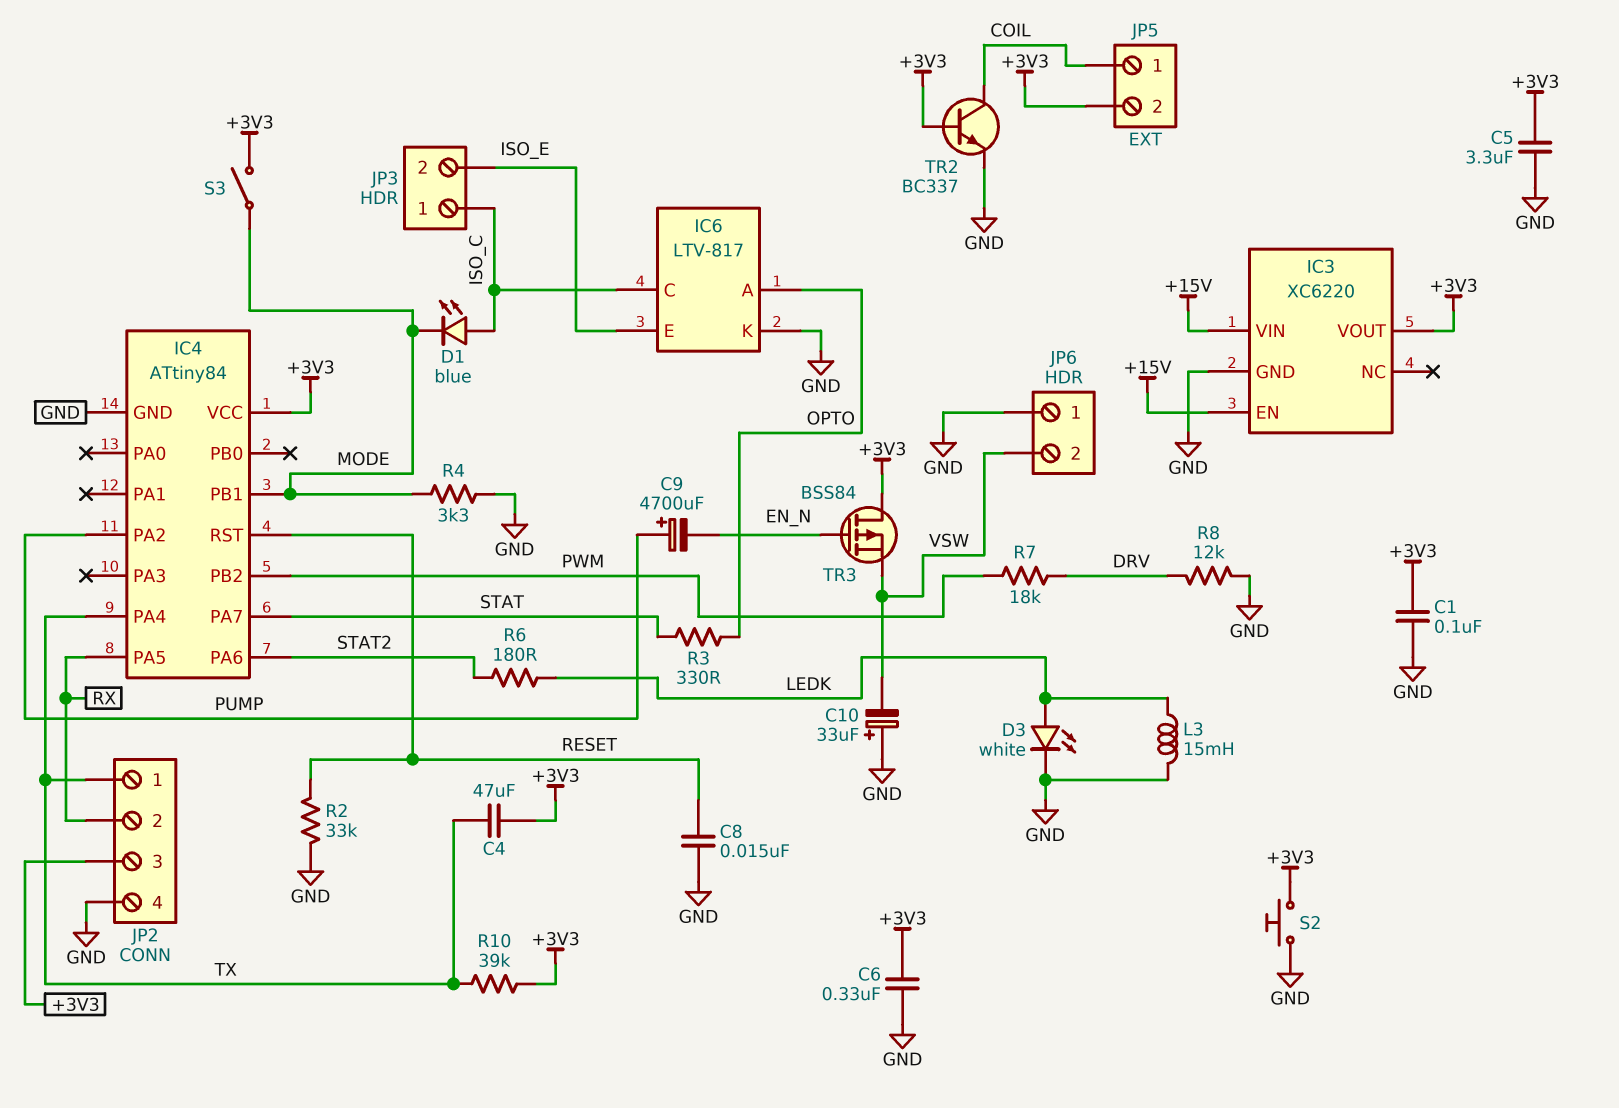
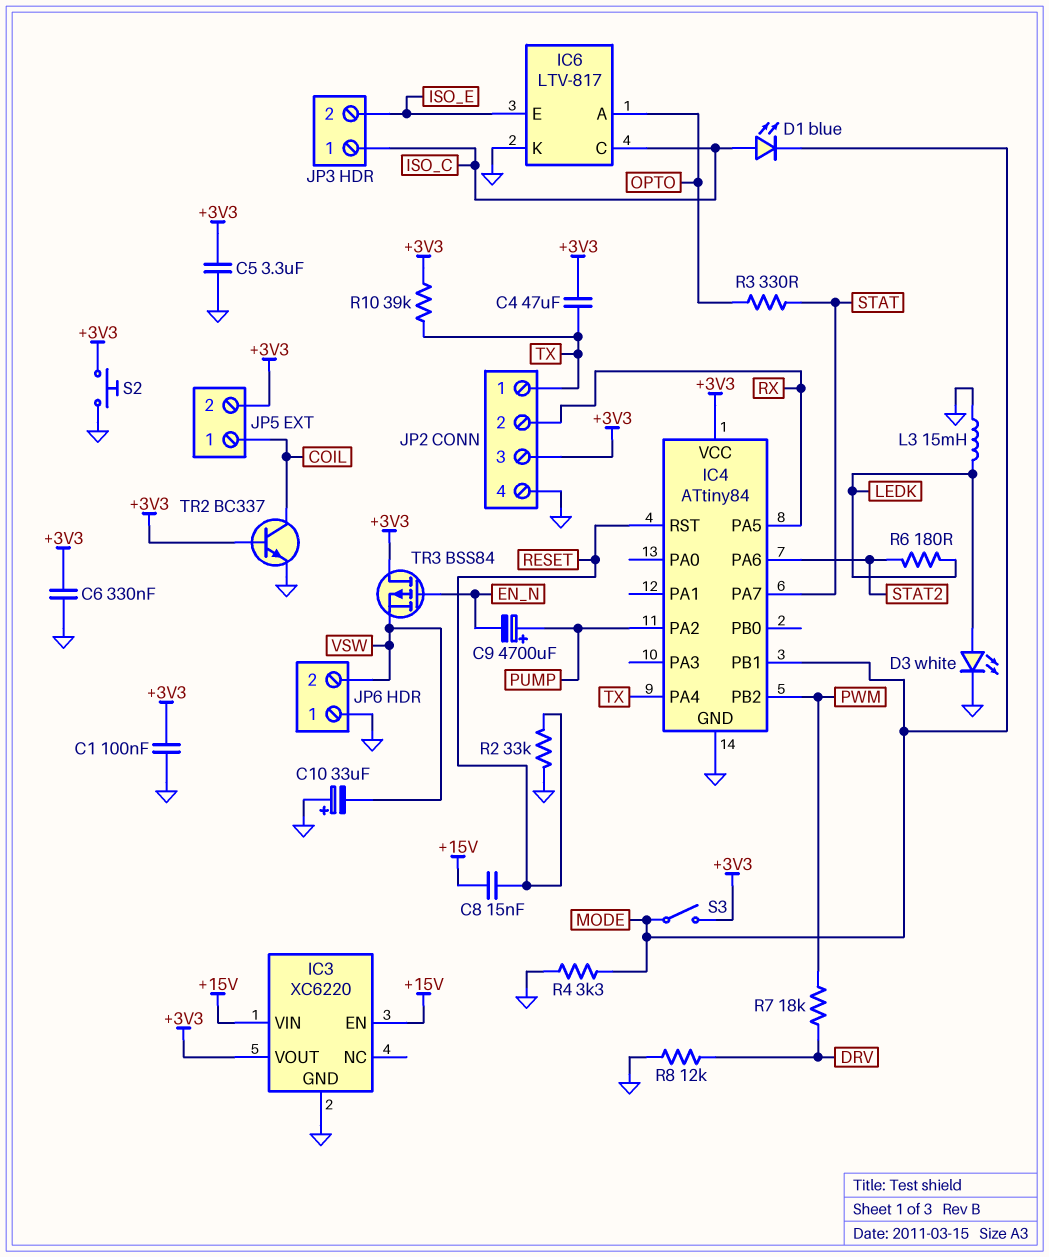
C8: 15nF (GND, RESET) -> 15nF (+15V, RESET)

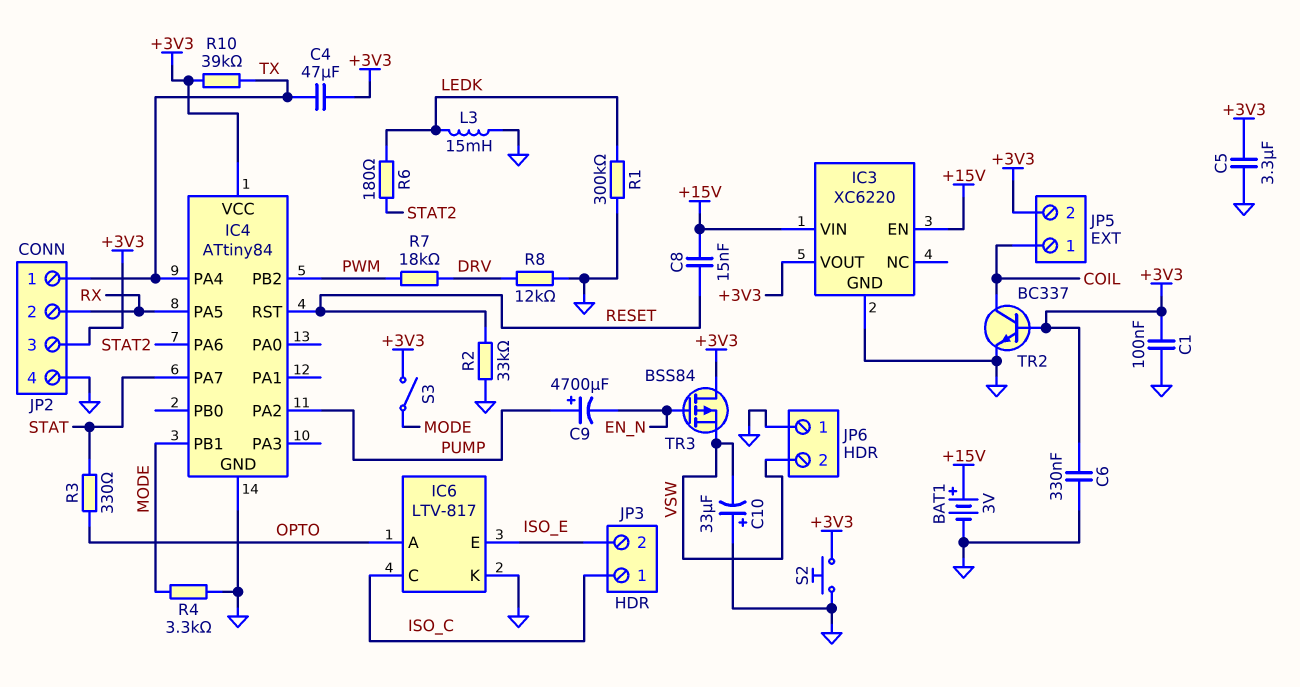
BAT1: none -> 3V (plus +15V, minus GND)
D1: LED blue (A ISO_C, K MODE) -> none
D3: LED white (A LEDK, K GND) -> none
R1: none -> 300k (GND, LEDK)

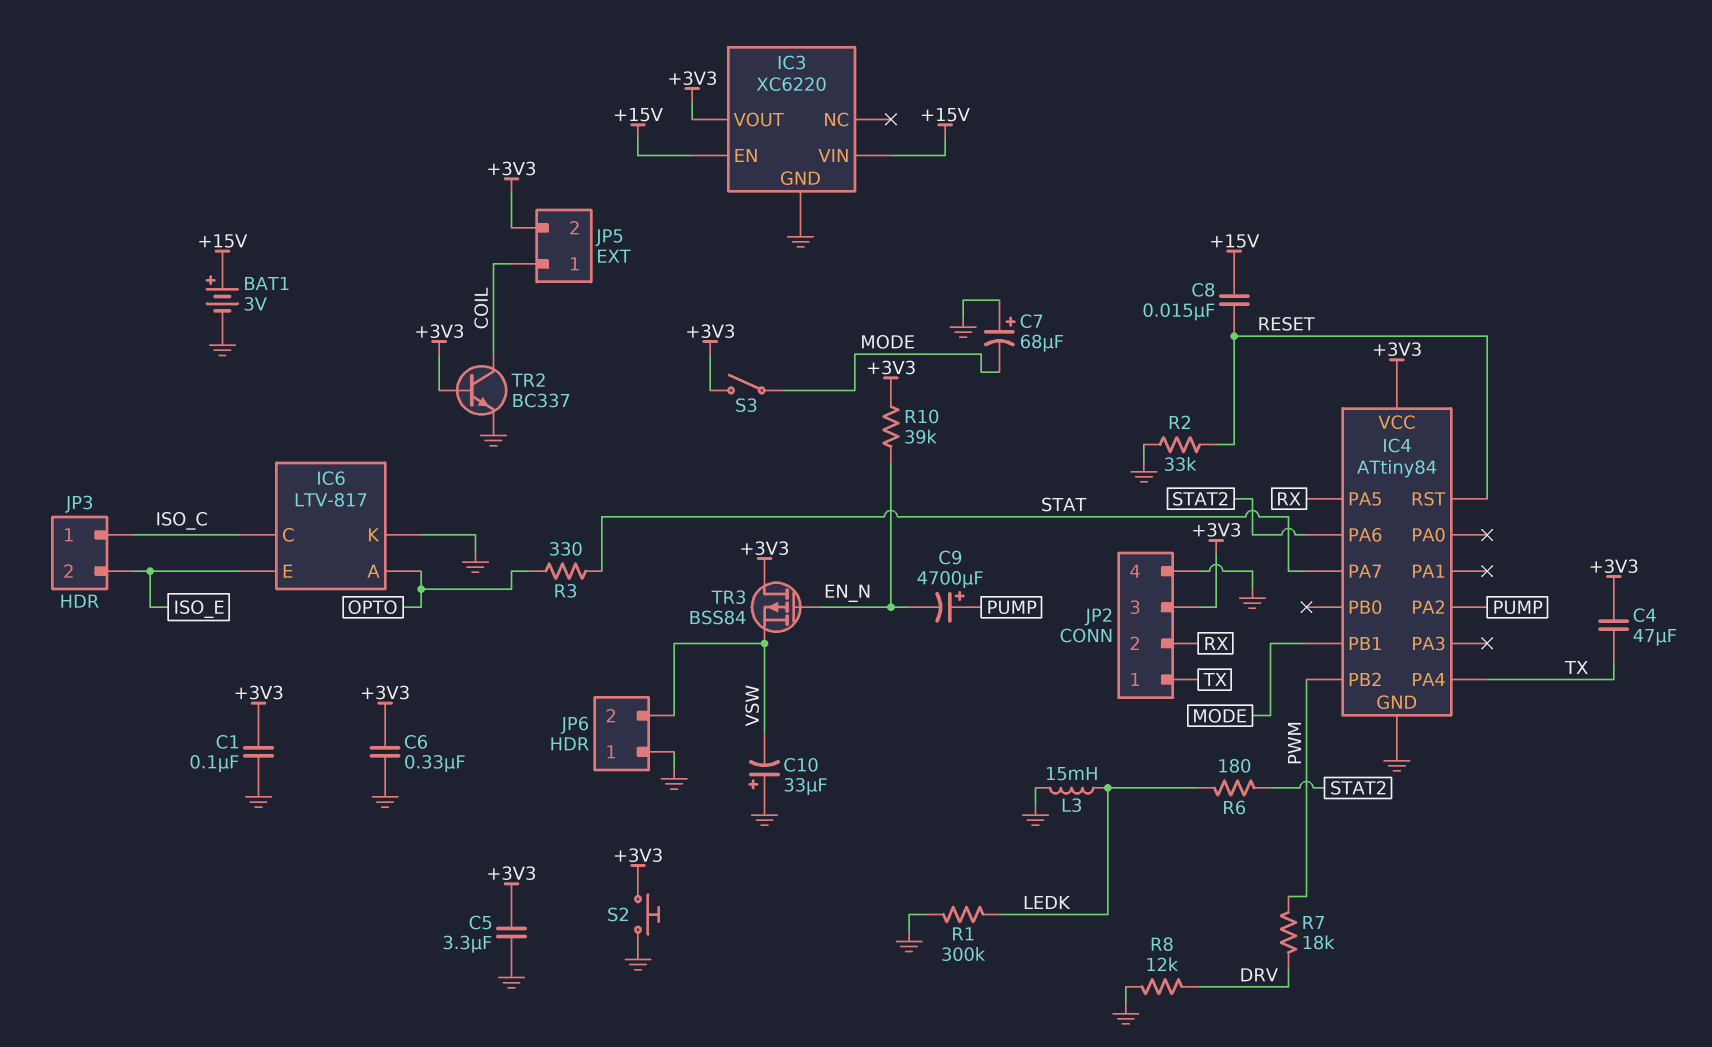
C7: none -> 68uF (plus GND, minus MODE)
R4: 3.3k (GND, MODE) -> none
R10: 39k (+3V3, TX) -> 39k (+3V3, EN_N)

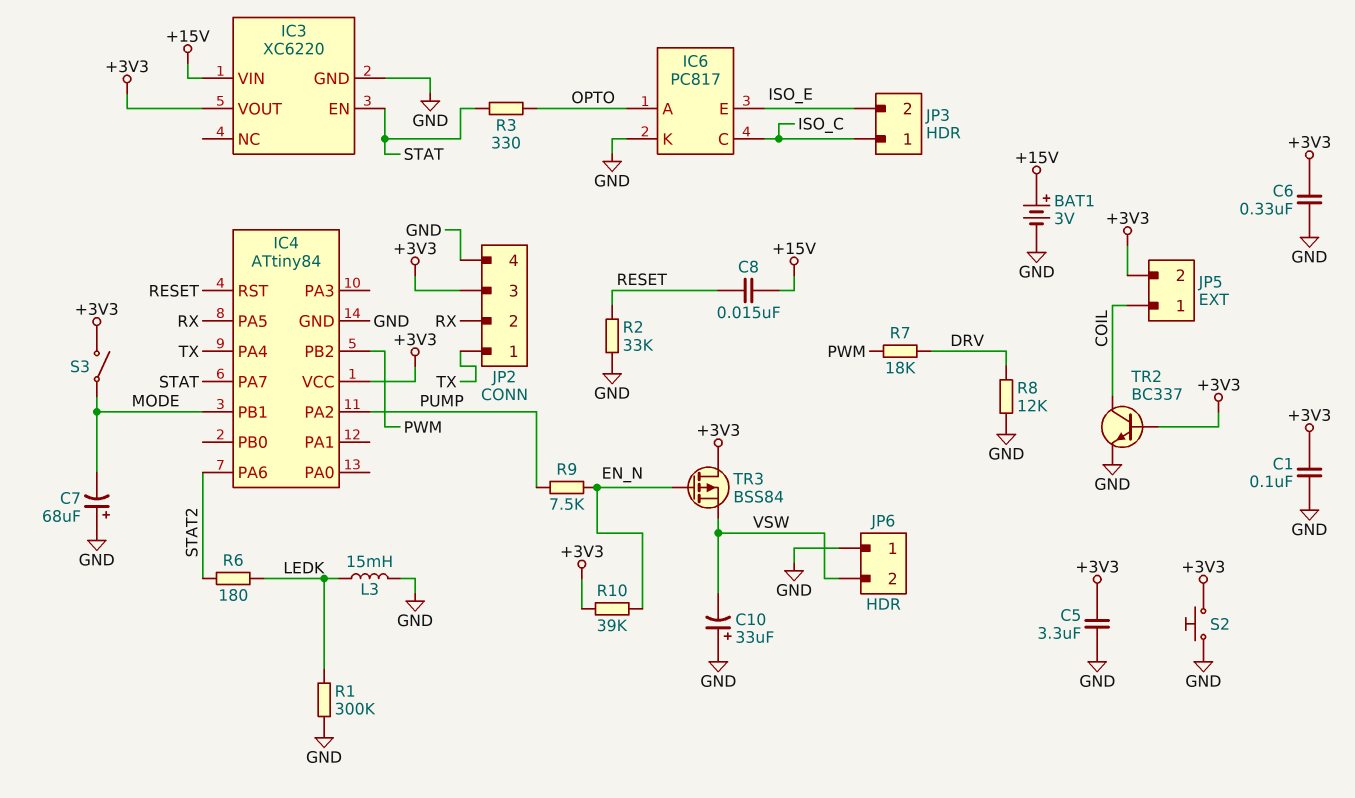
C4: 47uF (+3V3, TX) -> none
C9: 4700uF (plus PUMP, minus EN_N) -> none
IC3 pin EN: +15V -> STAT
IC6: LTV-817 -> PC817
R9: none -> 7.5k (EN_N, PUMP)

